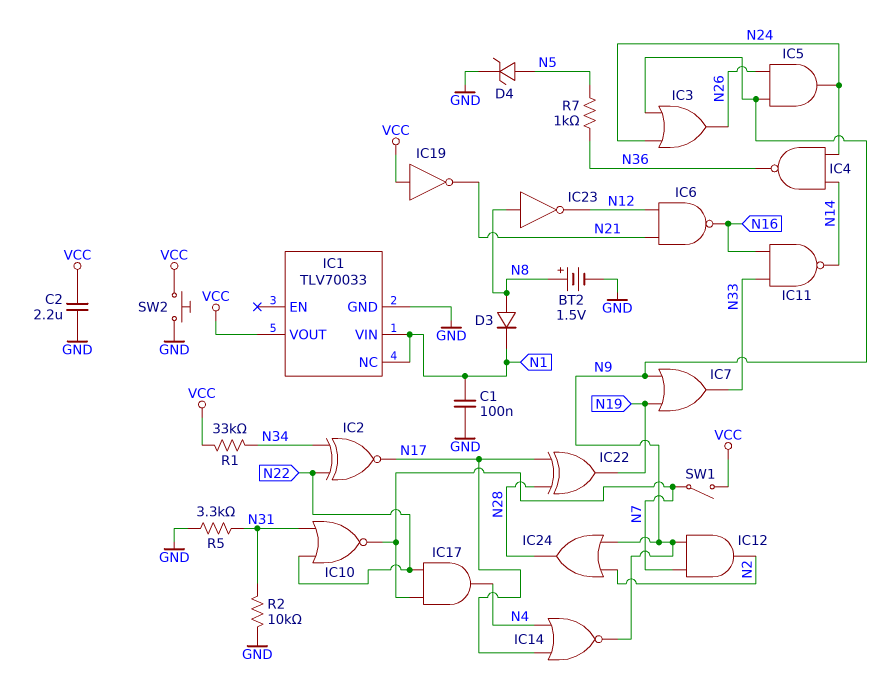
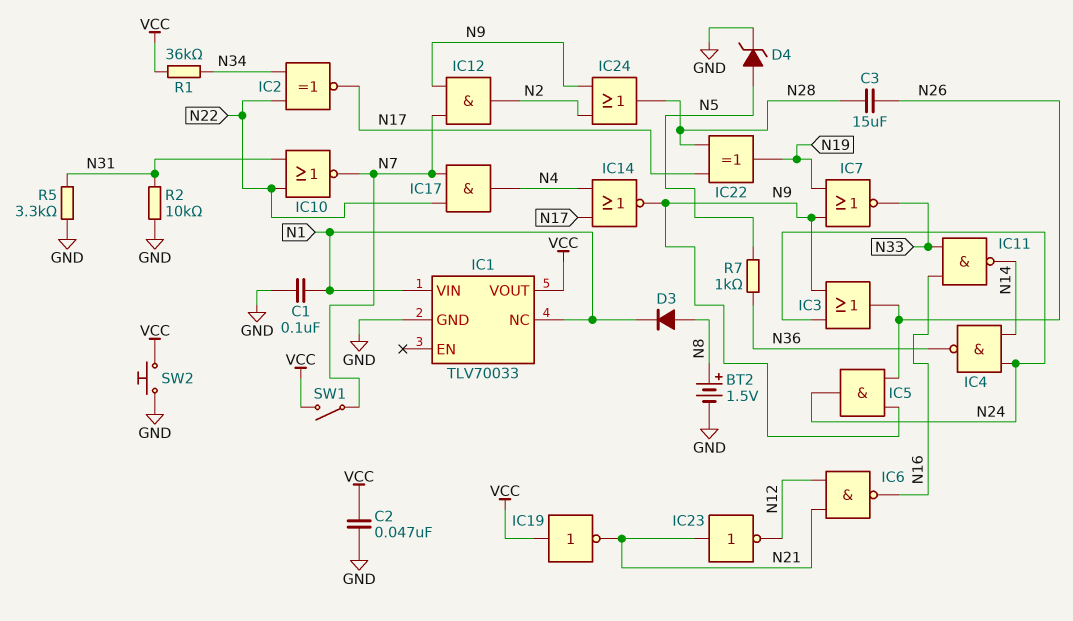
C2: 2.2uF (GND, VCC) -> 47nF (GND, VCC)
C3: none -> 15uF (N26, N28)
IC7: OR (in N9, in N19, out N33) -> NOR (in N9, in N19, out N33)
IC23: NOT (in N8, out N12) -> NOT (in N21, out N12)
R1: 33k (N34, VCC) -> 36k (N34, VCC)

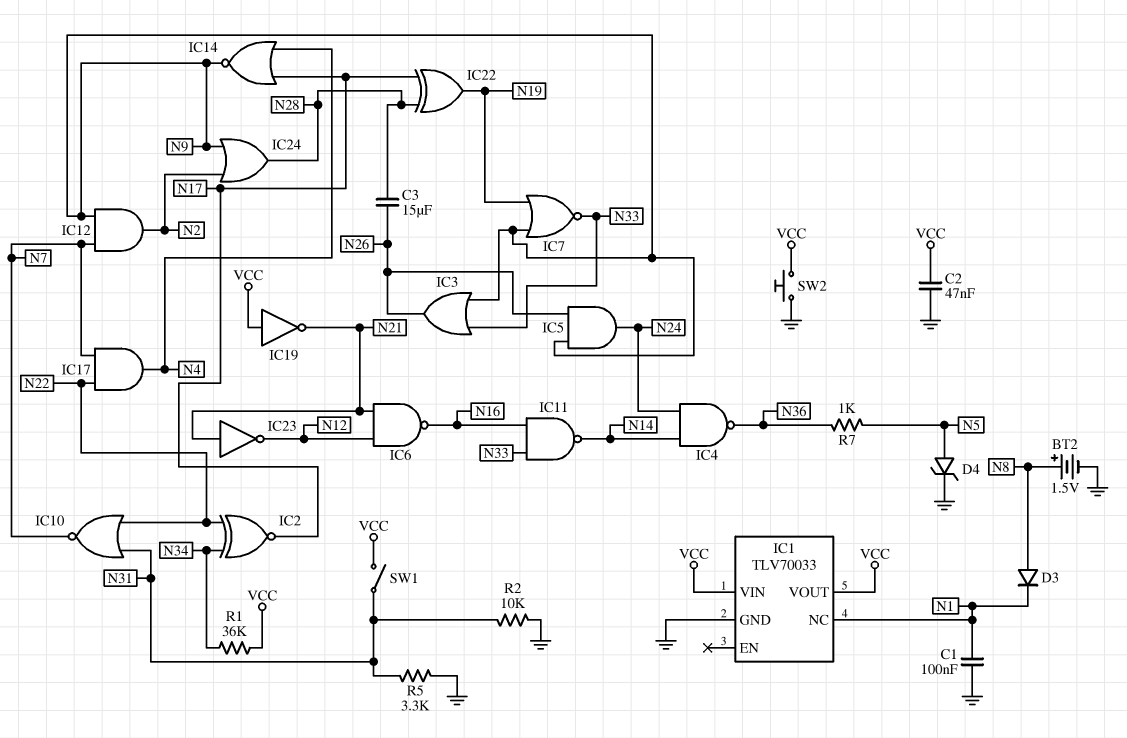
IC1 pin VIN: N1 -> VCC
IC3: OR (in N9, in N24, out N26) -> OR (in N9, in N33, out N26)
SW1: switch (N7, VCC) -> switch (N31, VCC)

